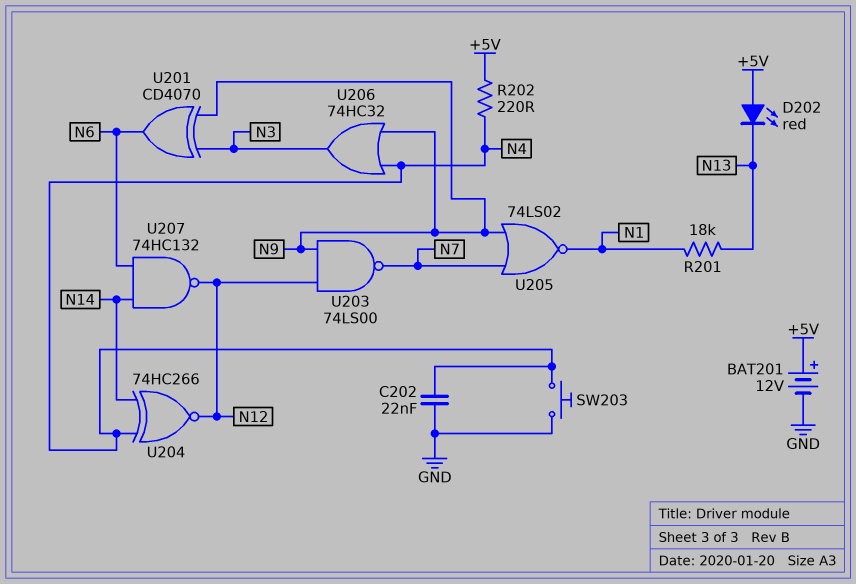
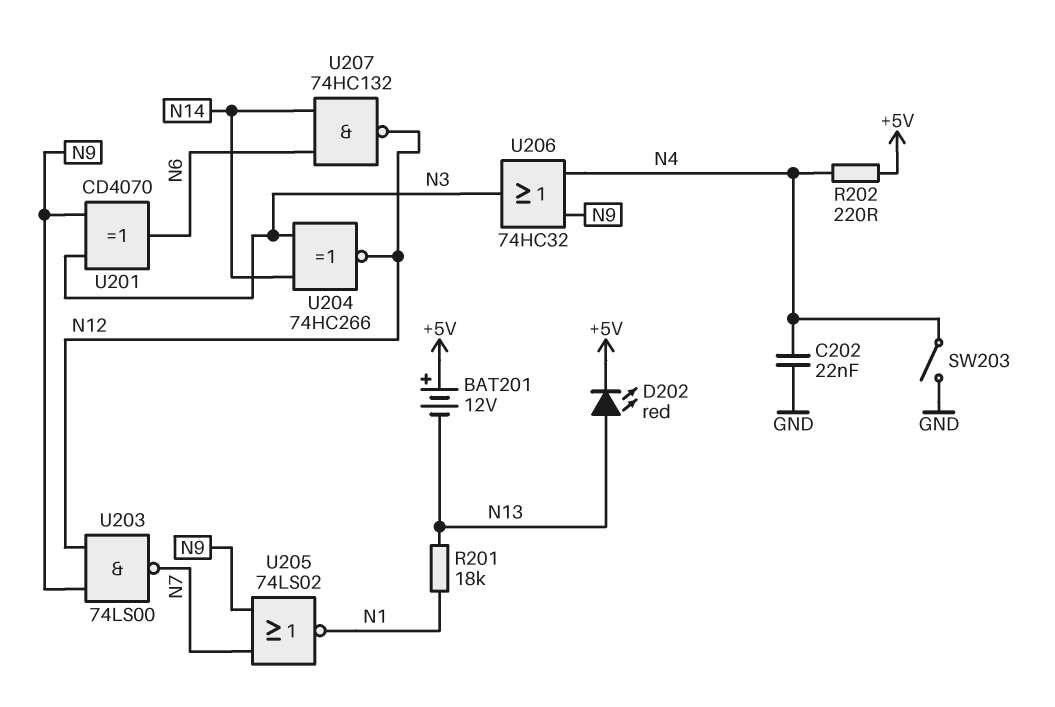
BAT201: 12V (plus +5V, minus GND) -> 12V (plus +5V, minus N13)
D202: LED red (A +5V, K N13) -> LED red (A N13, K +5V)
SW203: button (GND, N4) -> switch (GND, N4)
U204: XNOR 74HC266 (in N4, in N14, out N12) -> XNOR 74HC266 (in N3, in N14, out N12)

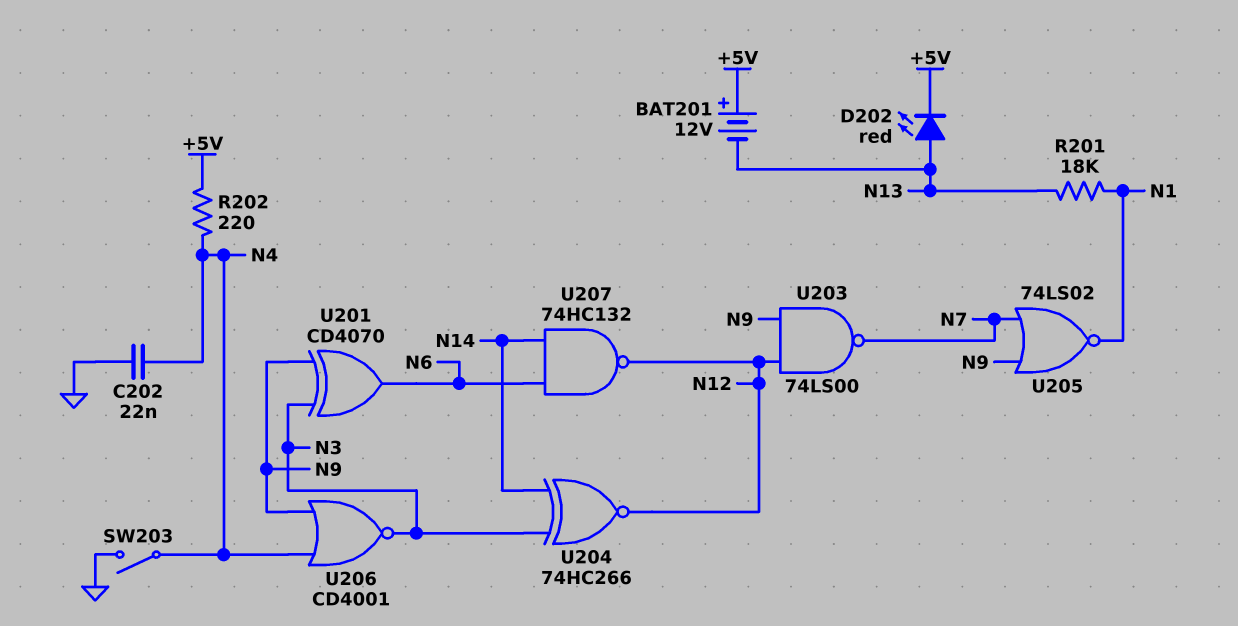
U206: OR 74HC32 (in N4, in N9, out N3) -> NOR CD4001 (in N4, in N9, out N3)

